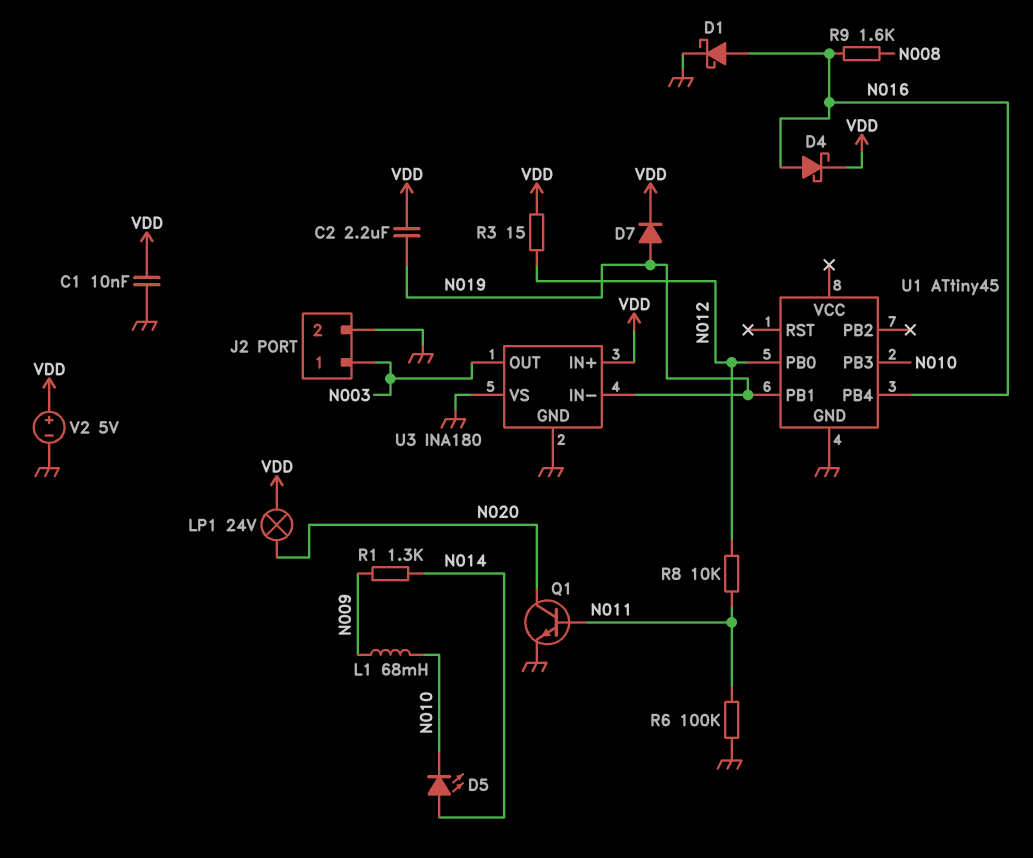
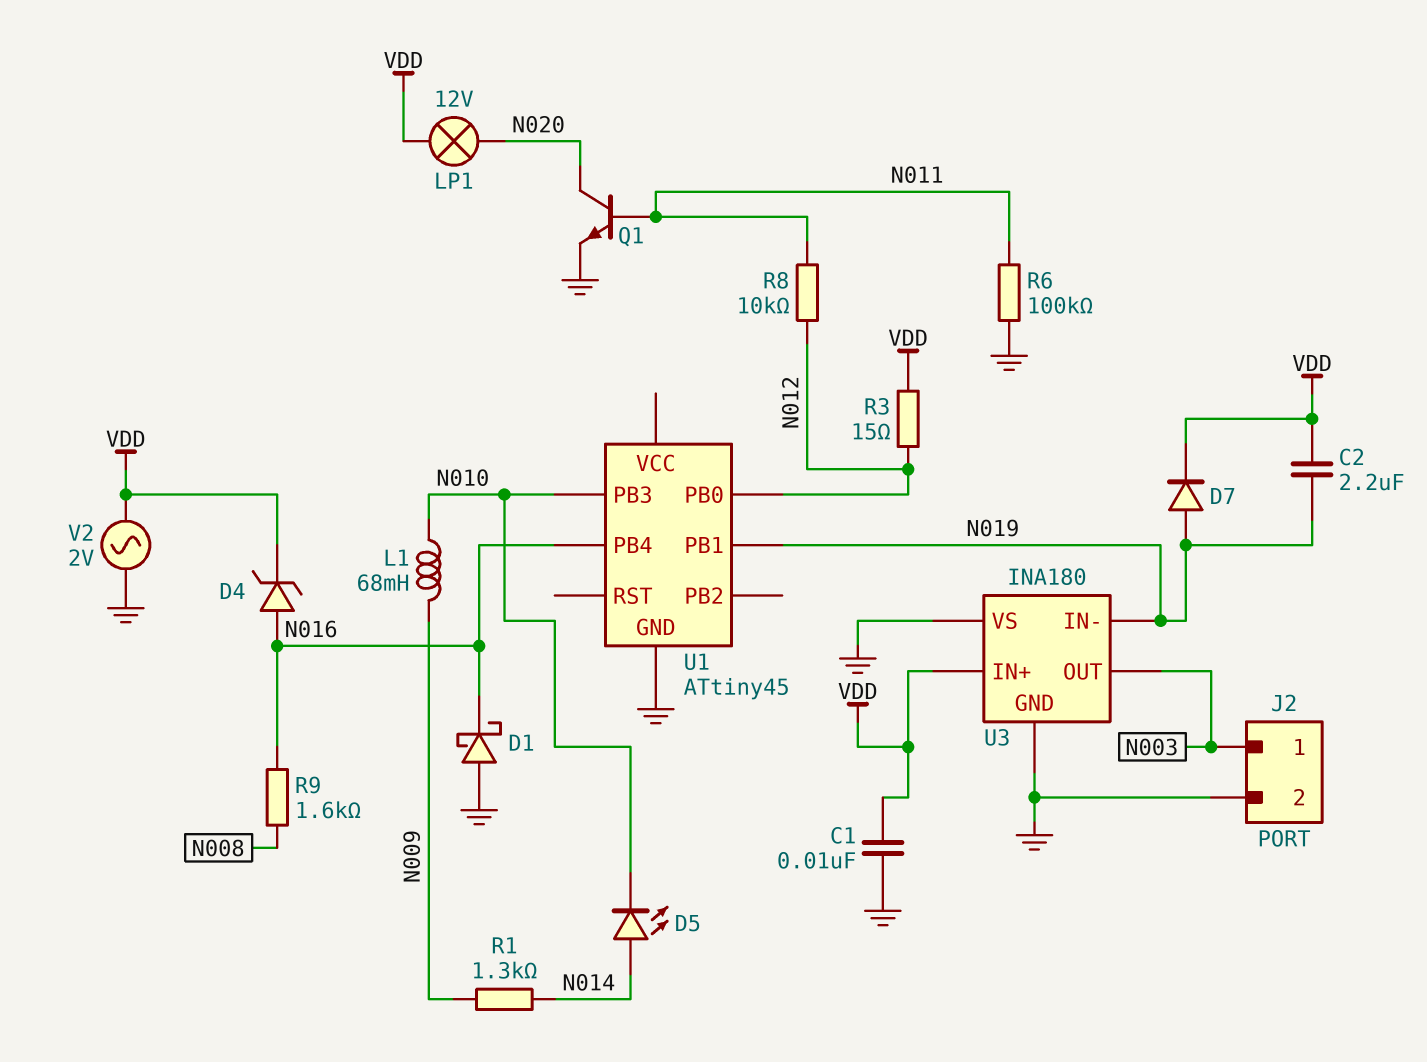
D1: schottky (A N016, K GND) -> schottky (A GND, K N016)
D4: schottky (A N016, K VDD) -> zener (A N016, K VDD)
LP1: lamp 24V (N020, VDD) -> lamp 12V (N020, VDD)
V2: 5V (plus VDD, minus GND) -> AC 2V (GND, VDD)

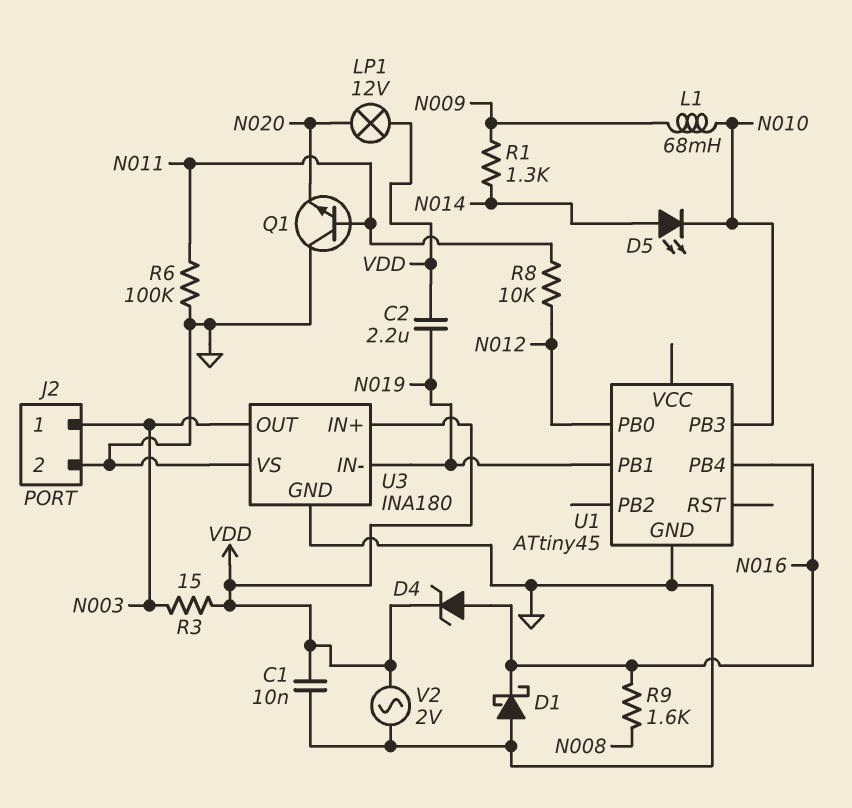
D7: diode (A N019, K VDD) -> none
Q1: NPN (B N011, C N020, E GND) -> NPN (B N011, C GND, E N020)
R3: 15 (N012, VDD) -> 15 (N003, VDD)

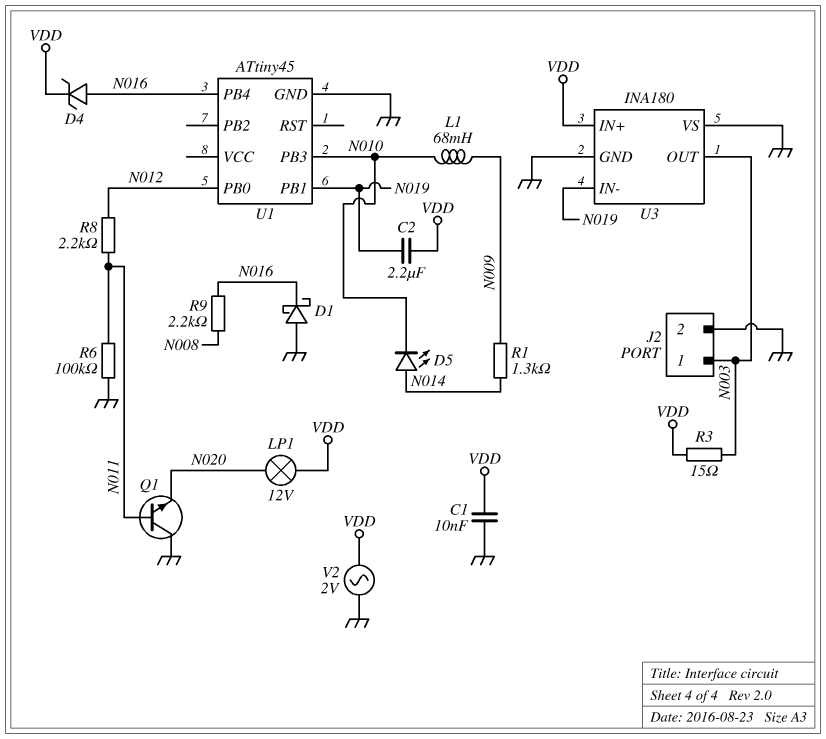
R8: 10k (N011, N012) -> 2.2k (N011, N012)
R9: 1.6k (N008, N016) -> 2.2k (N008, N016)

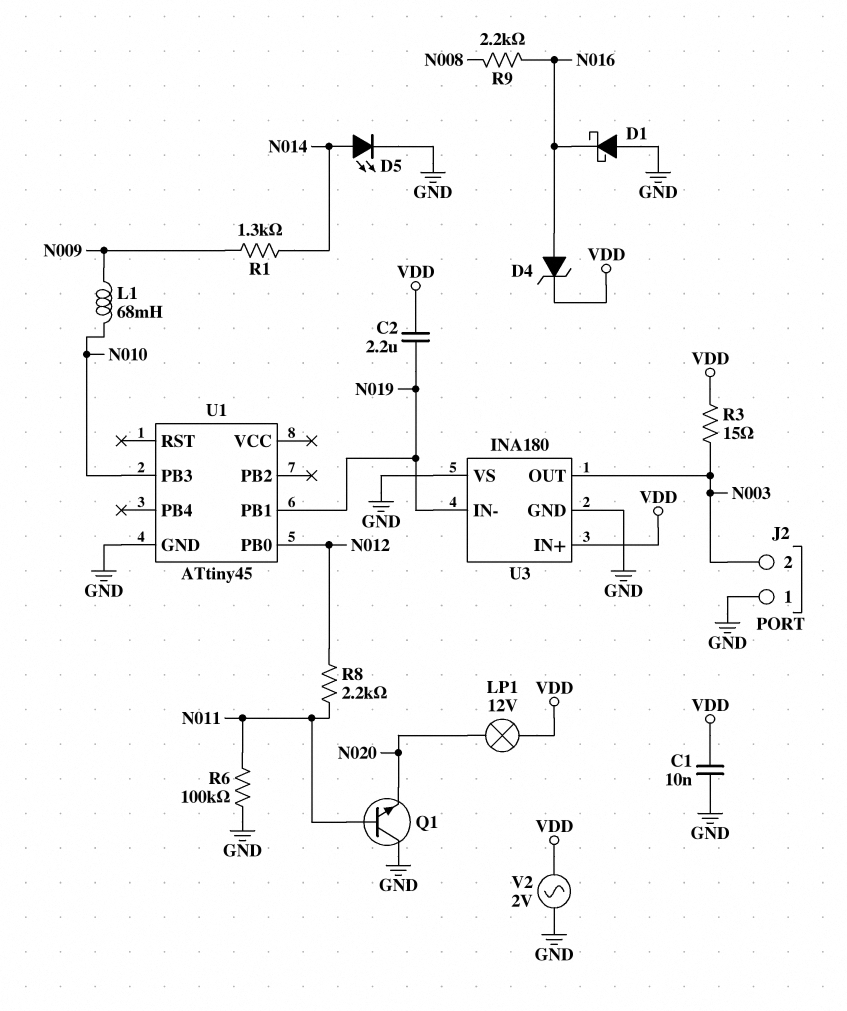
D5: LED (A N014, K N010) -> LED (A N014, K GND)
J2 pin 1: N003 -> GND
J2 pin 2: GND -> N003
U1 pin PB4: N016 -> none

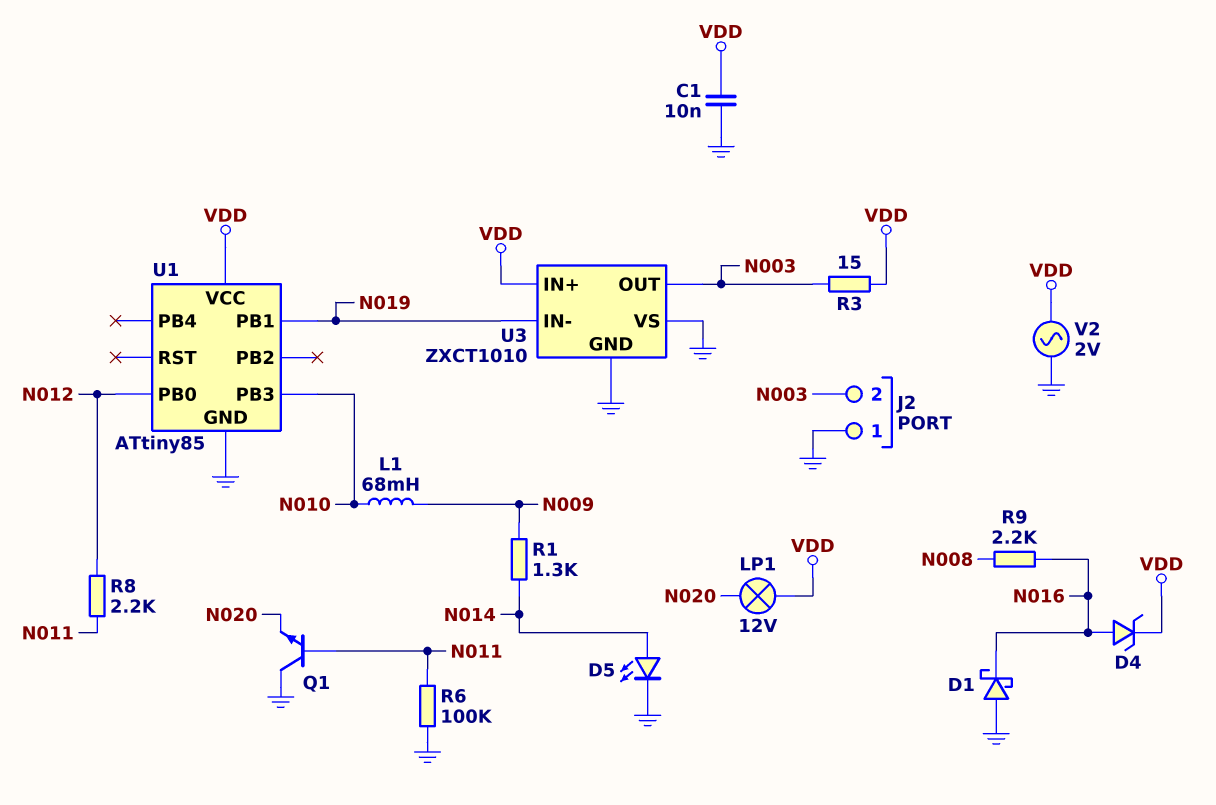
C2: 2.2uF (N019, VDD) -> none
U1: ATtiny45 -> ATtiny85
U1 pin VCC: none -> VDD
U3: INA180 -> ZXCT1010

